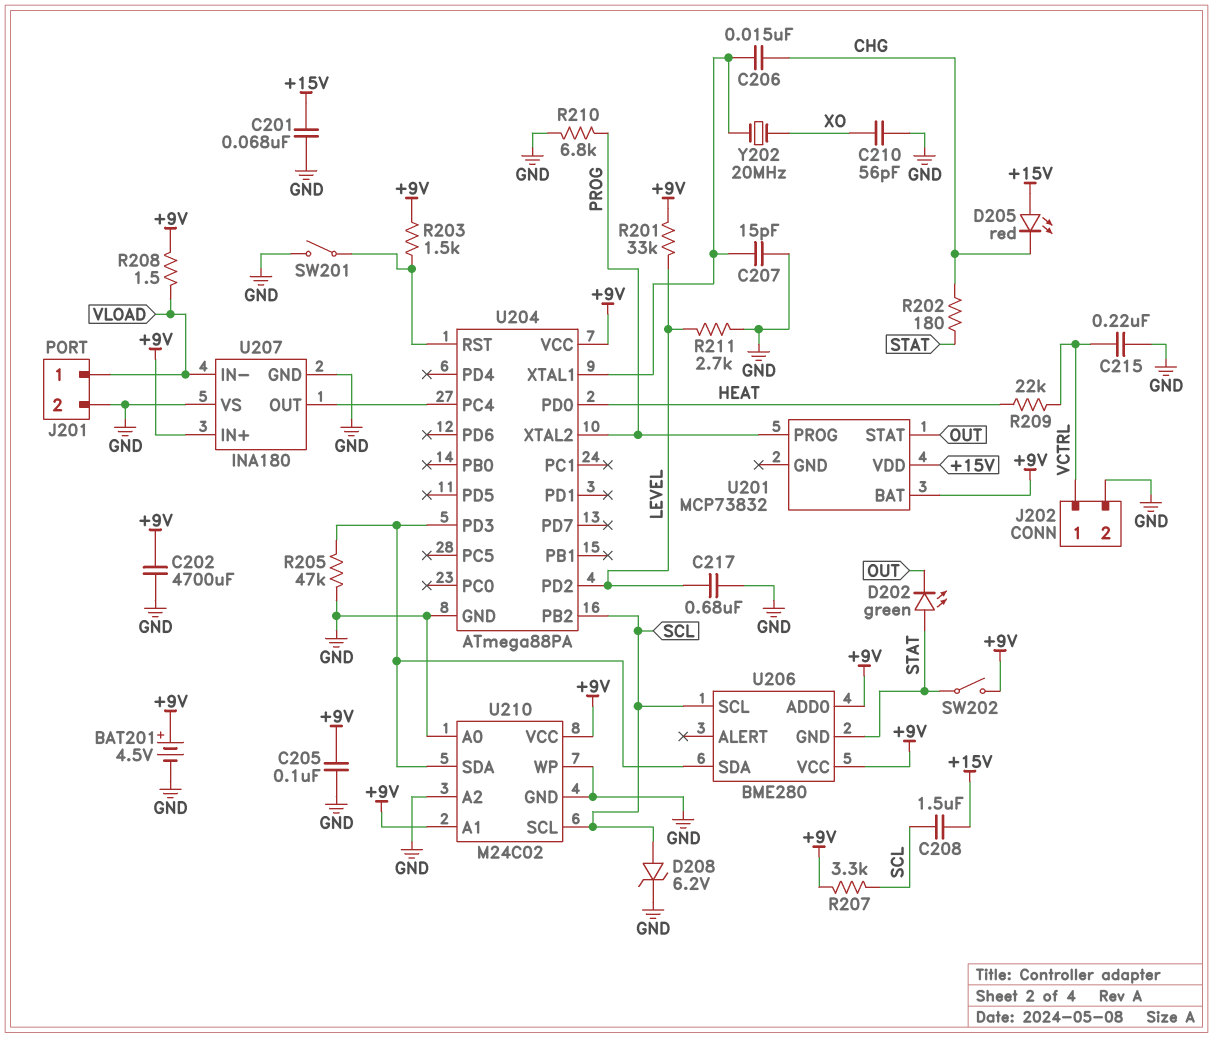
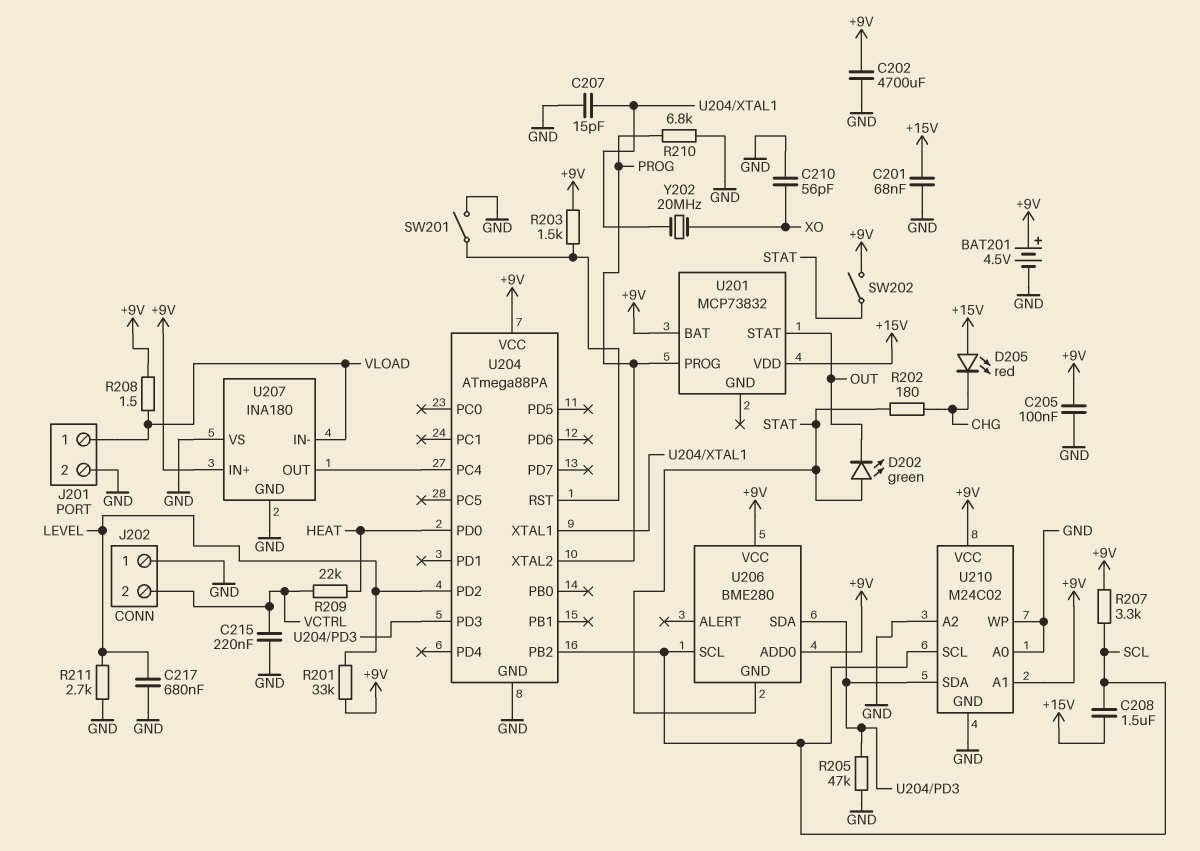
C206: 15nF (CHG, U204/XTAL1) -> none
D208: zener 6.2V (A SCL, K GND) -> none
J202 pin 1: VCTRL -> GND
J202 pin 2: GND -> VCTRL

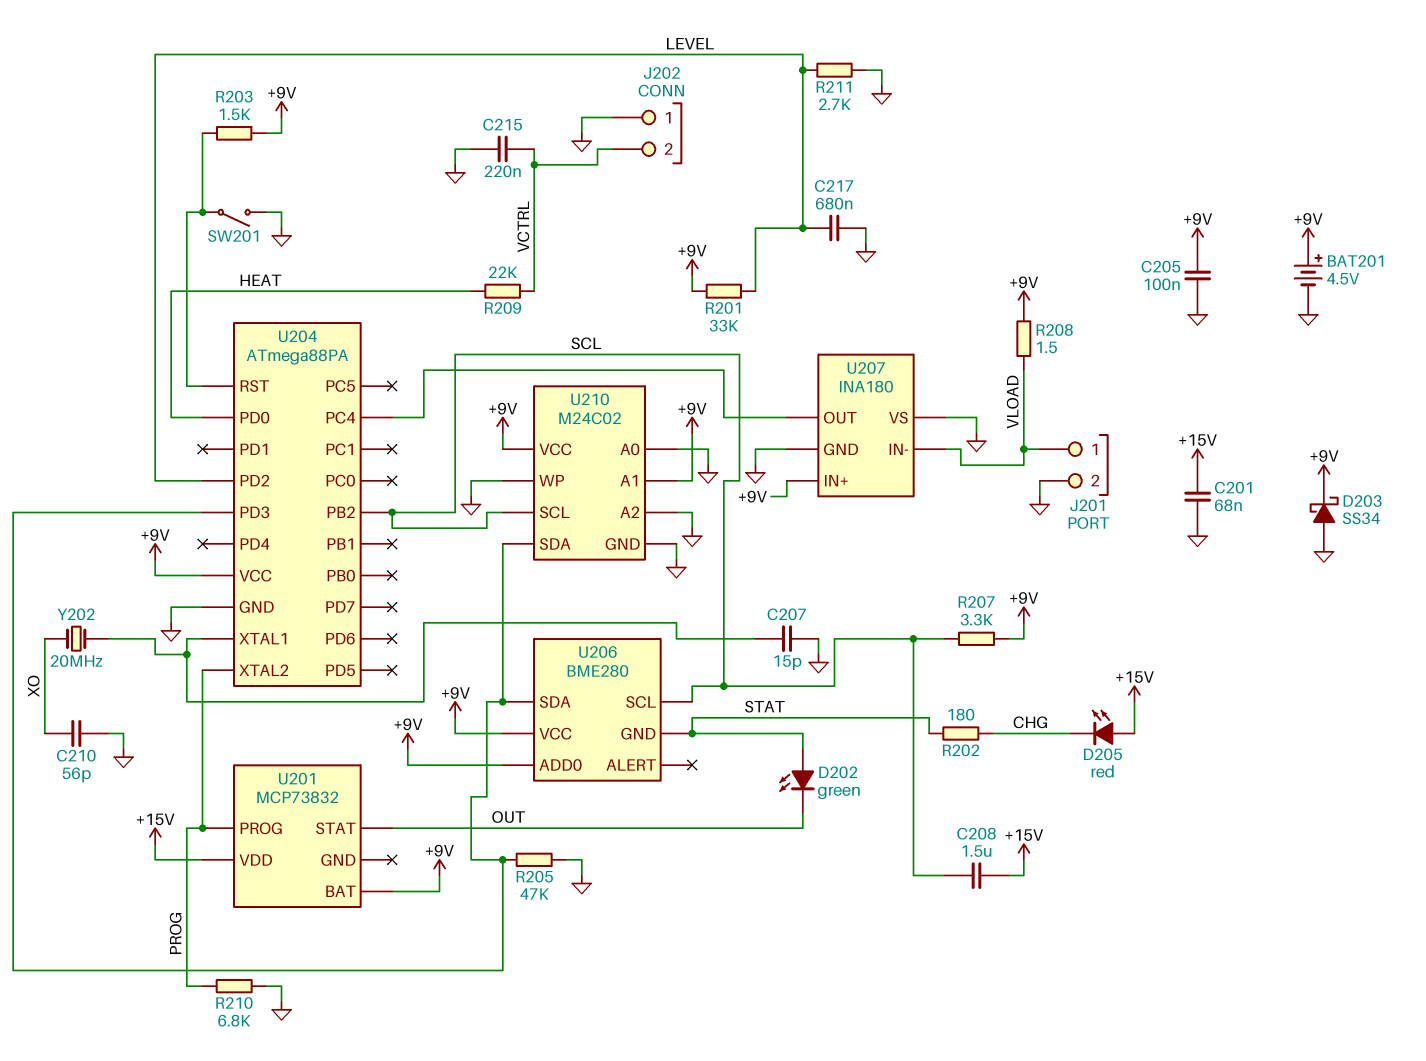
C202: 4700uF (+9V, GND) -> none
D203: none -> schottky SS34 (A GND, K +9V)
SW202: switch (+9V, STAT) -> none

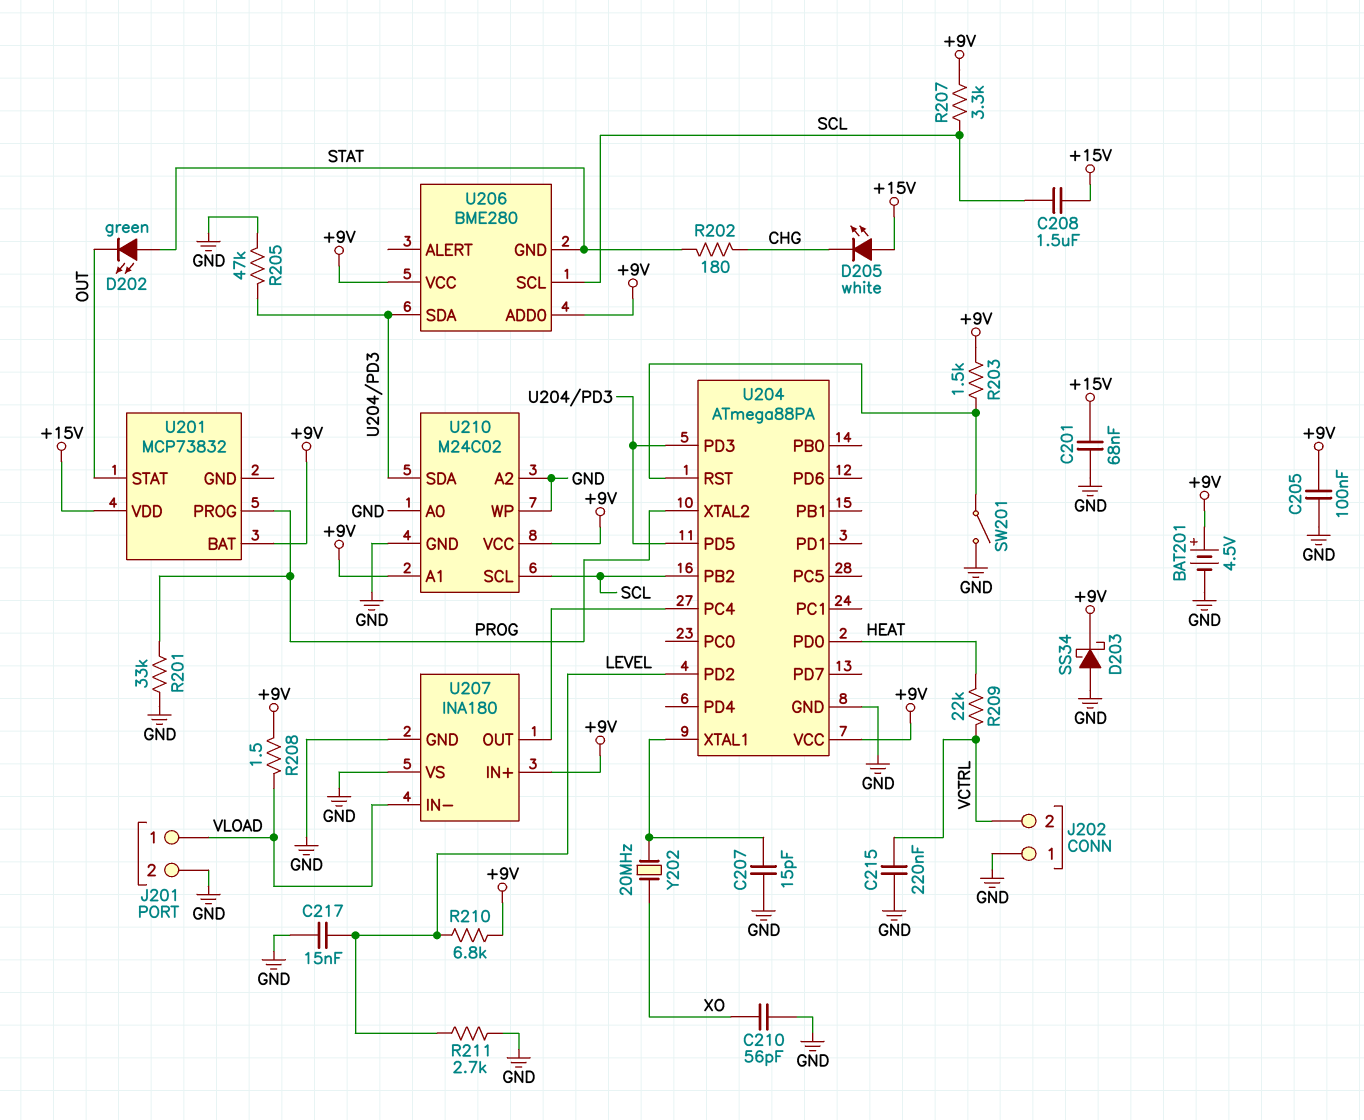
C217: 680nF (GND, LEVEL) -> 15nF (GND, LEVEL)
D205: LED red (A +15V, K CHG) -> LED white (A +15V, K CHG)
R201: 33k (+9V, LEVEL) -> 33k (GND, PROG)
R210: 6.8k (GND, PROG) -> 6.8k (+9V, LEVEL)
U204 pin PD5: none -> U204/PD3

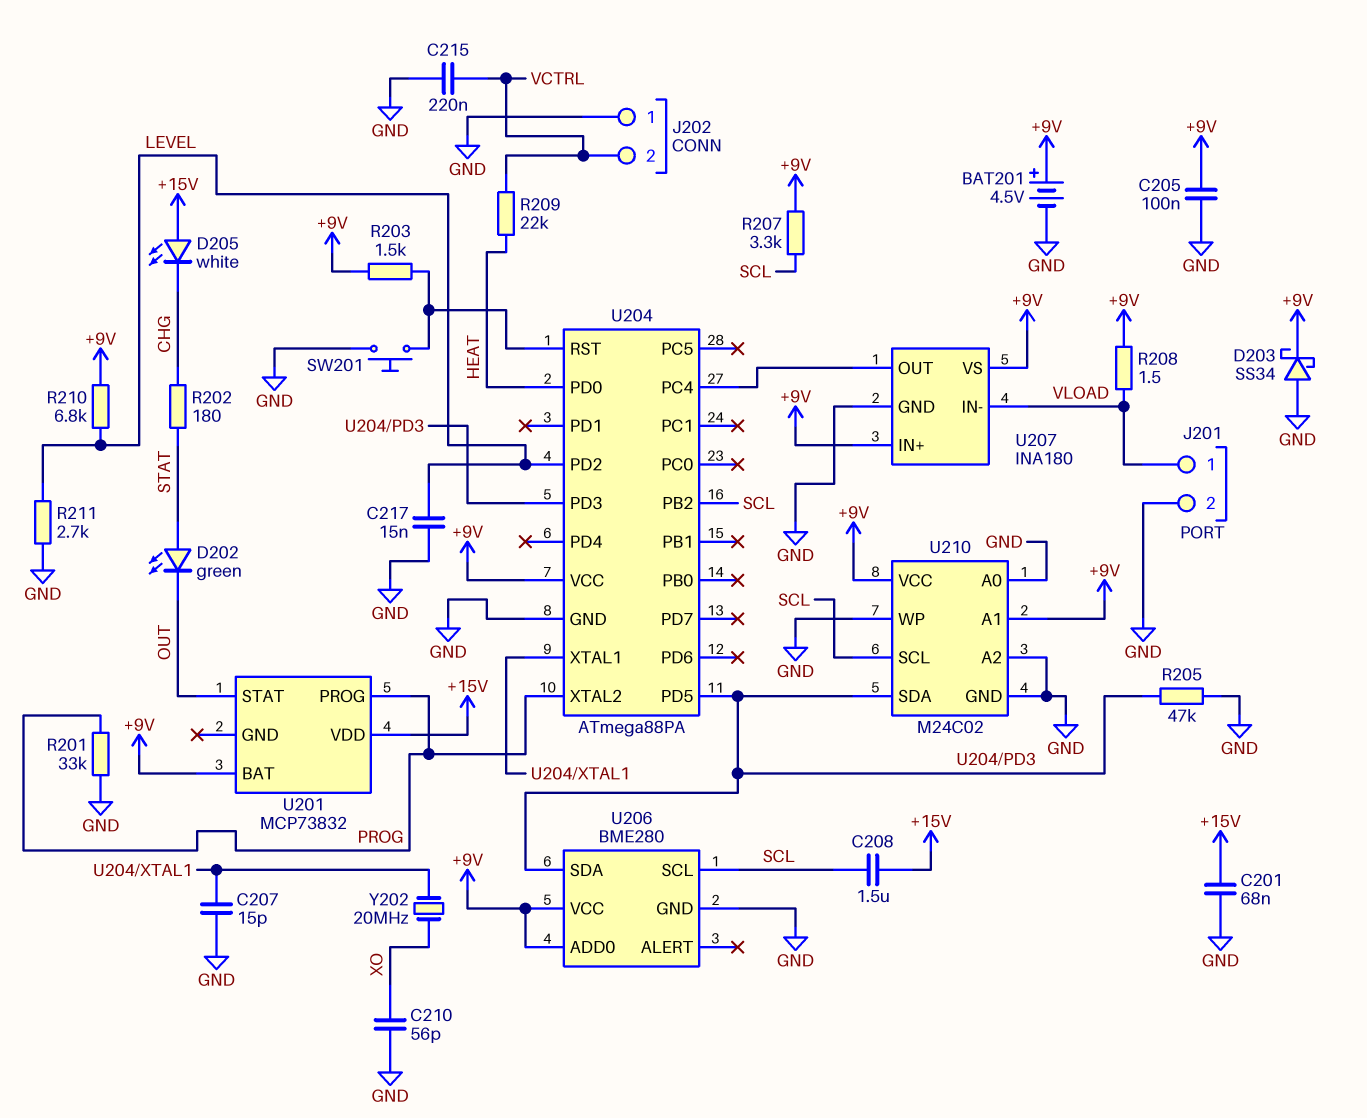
SW201: switch (GND, U204/RST) -> button (GND, U204/RST)
U206 pin GND: STAT -> GND
U207 pin VS: GND -> +9V

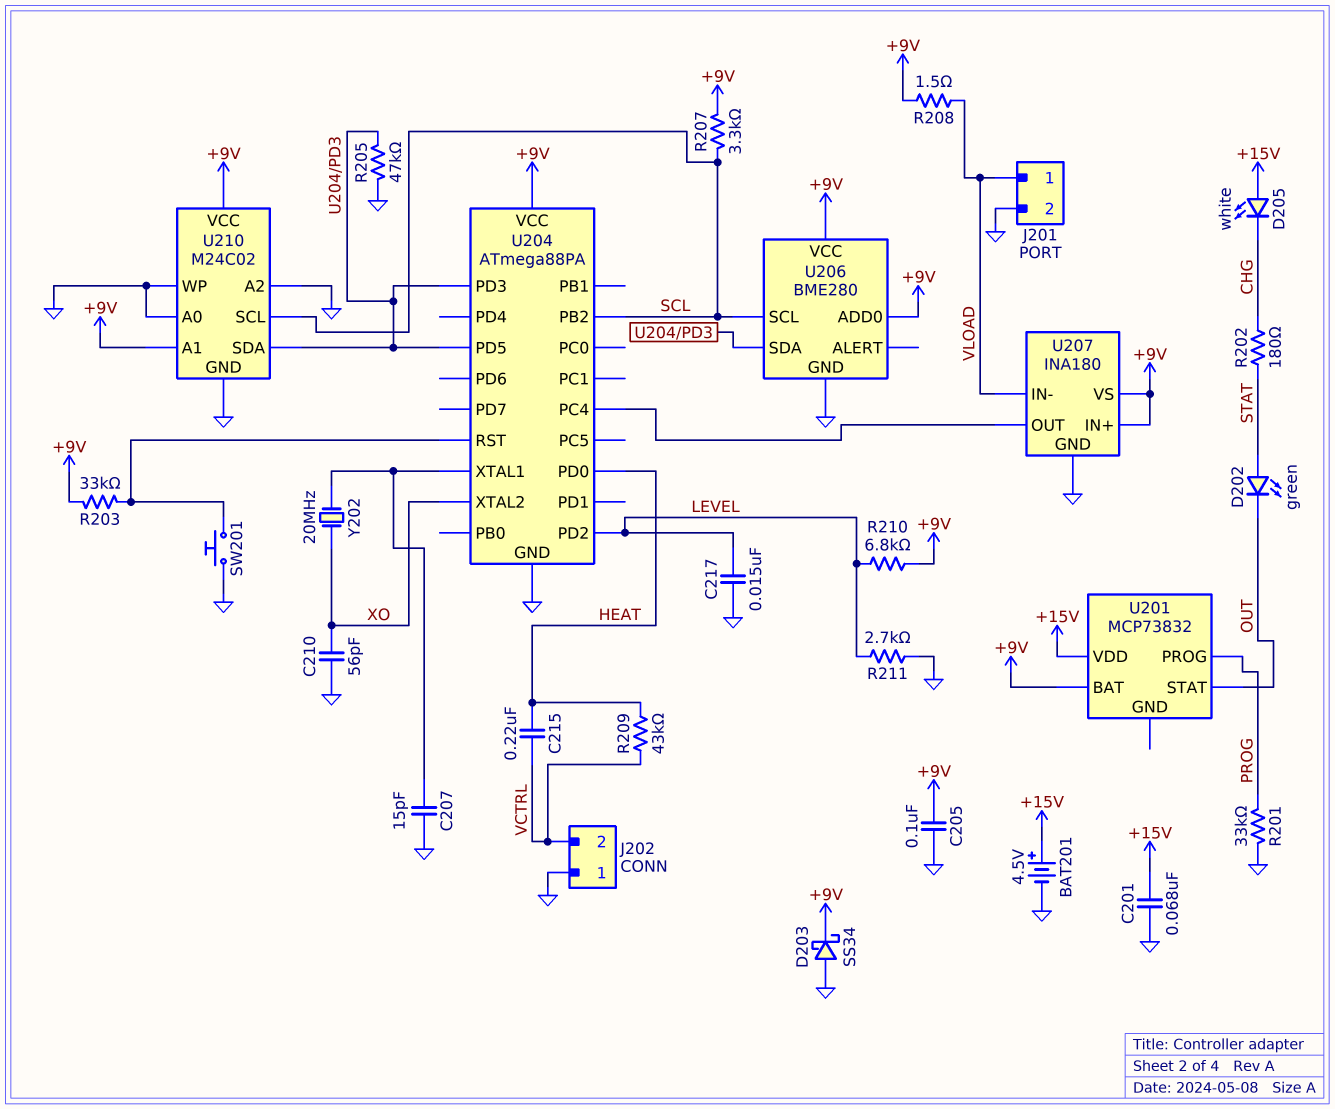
BAT201: 4.5V (plus +9V, minus GND) -> 4.5V (plus +15V, minus GND)
C208: 1.5uF (+15V, SCL) -> none
C215: 220nF (GND, VCTRL) -> 220nF (HEAT, VCTRL)
R203: 1.5k (+9V, U204/RST) -> 33k (+9V, U204/RST)
R209: 22k (HEAT, VCTRL) -> 43k (HEAT, VCTRL)
U204 pin XTAL2: PROG -> XO

